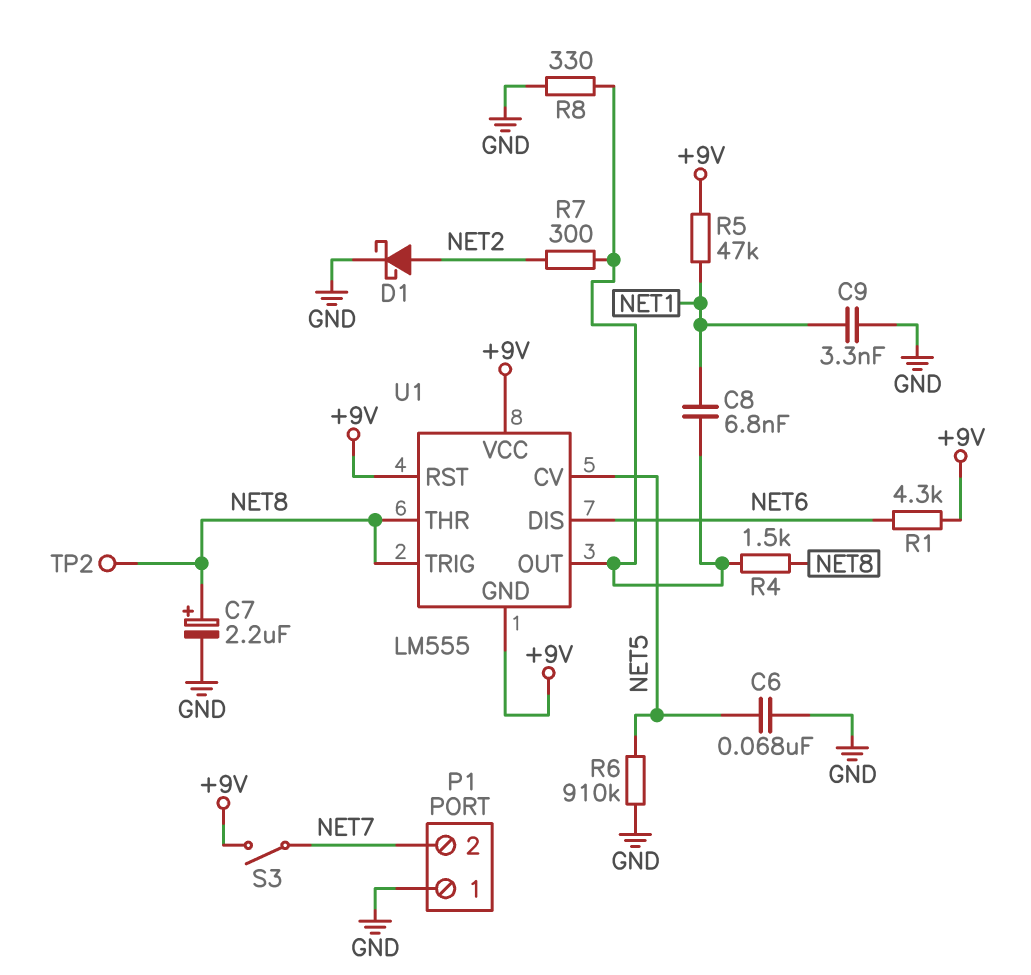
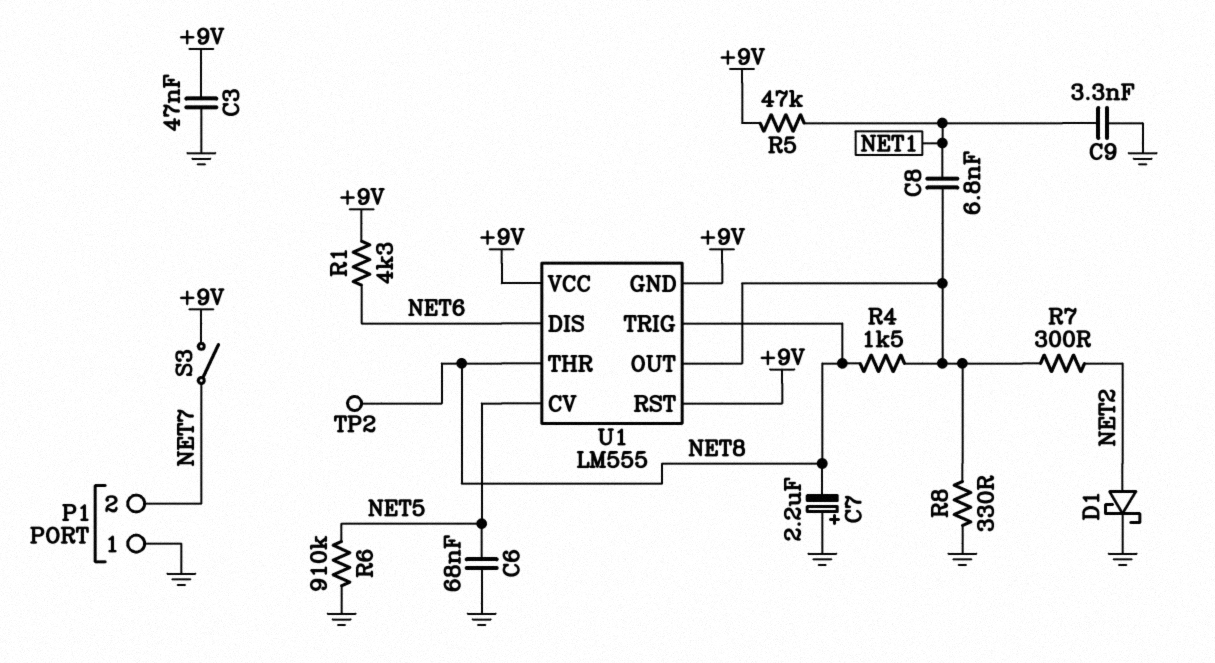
C3: none -> 47nF (+9V, GND)
C7: 2.2uF (plus NET8, minus GND) -> 2.2uF (plus GND, minus NET8)

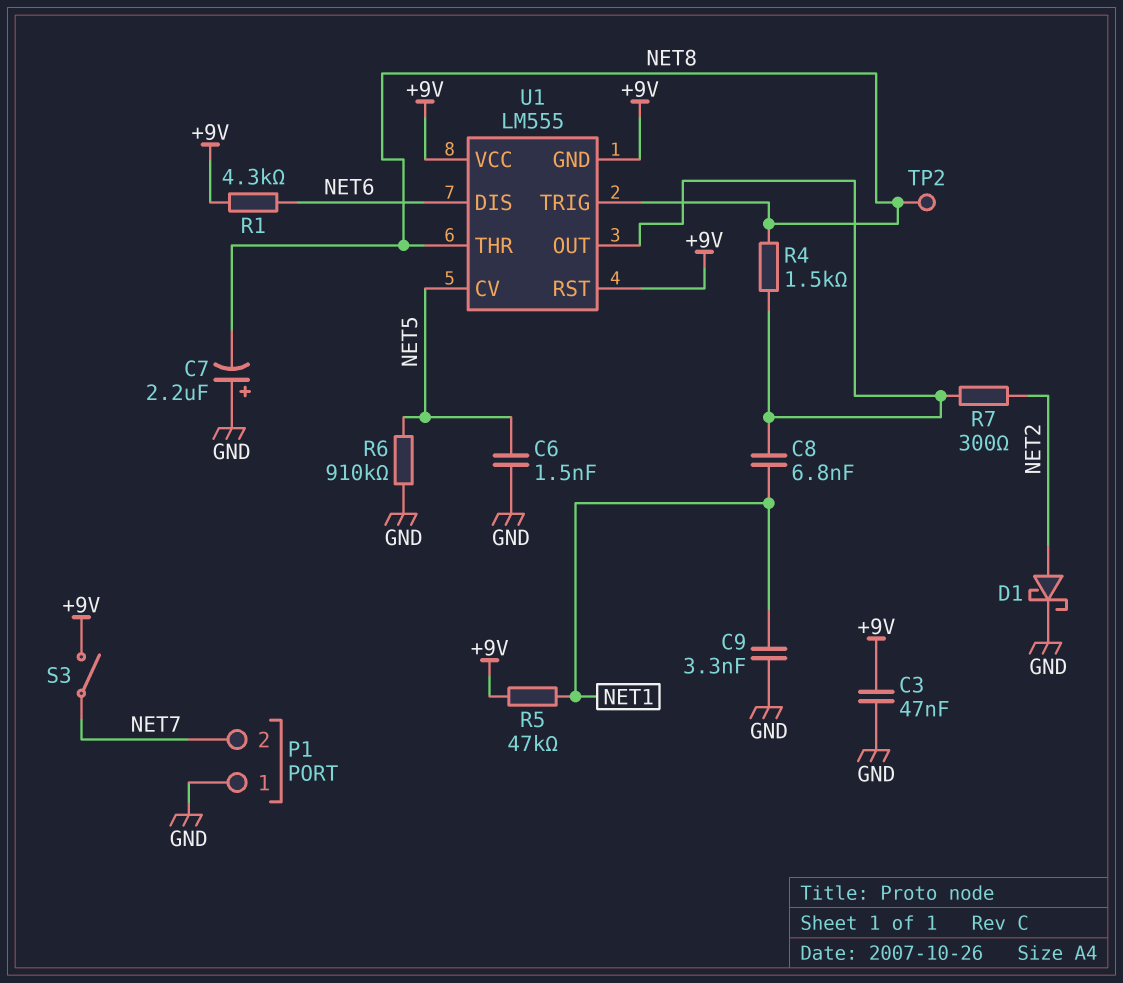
C6: 68nF (GND, NET5) -> 1.5nF (GND, NET5)
R8: 330 (GND, U1/OUT) -> none

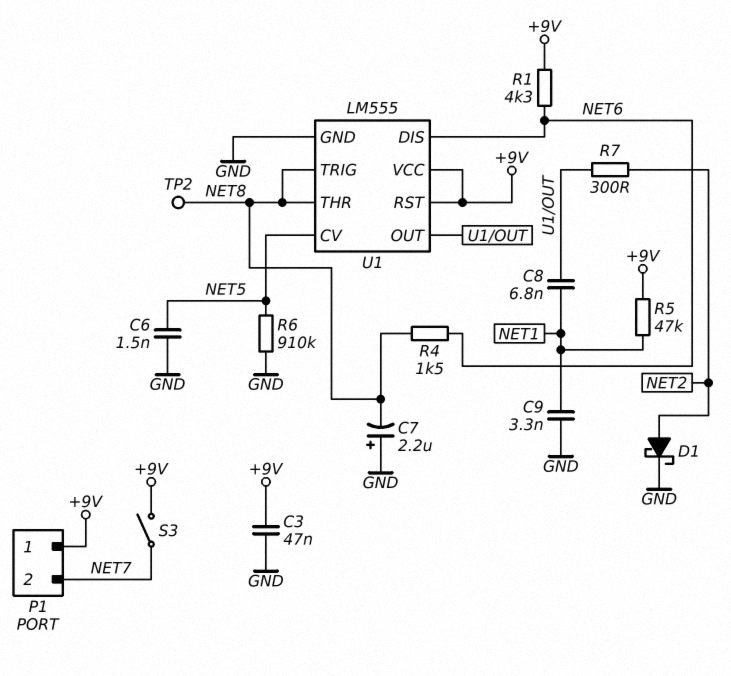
P1 pin 1: GND -> +9V
R4: 1.5k (NET8, U1/OUT) -> 1.5k (NET6, NET8)
U1 pin GND: +9V -> GND

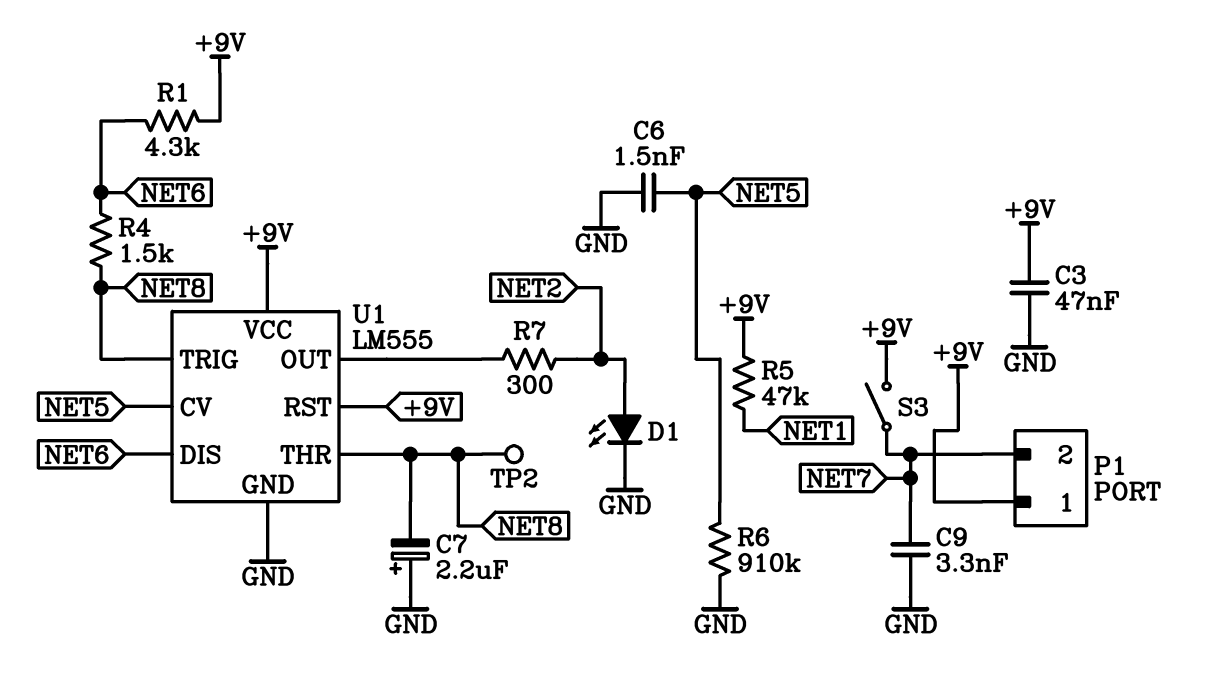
C8: 6.8nF (NET1, U1/OUT) -> none
C9: 3.3nF (GND, NET1) -> 3.3nF (GND, NET7)
D1: schottky (A NET2, K GND) -> LED (A NET2, K GND)

